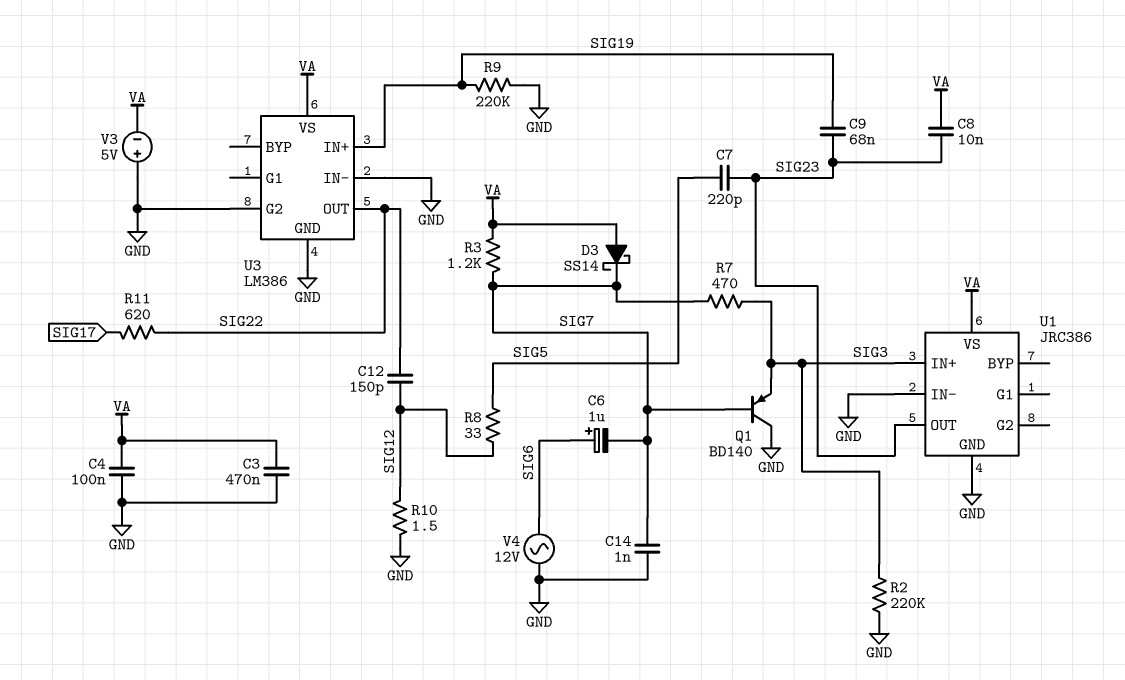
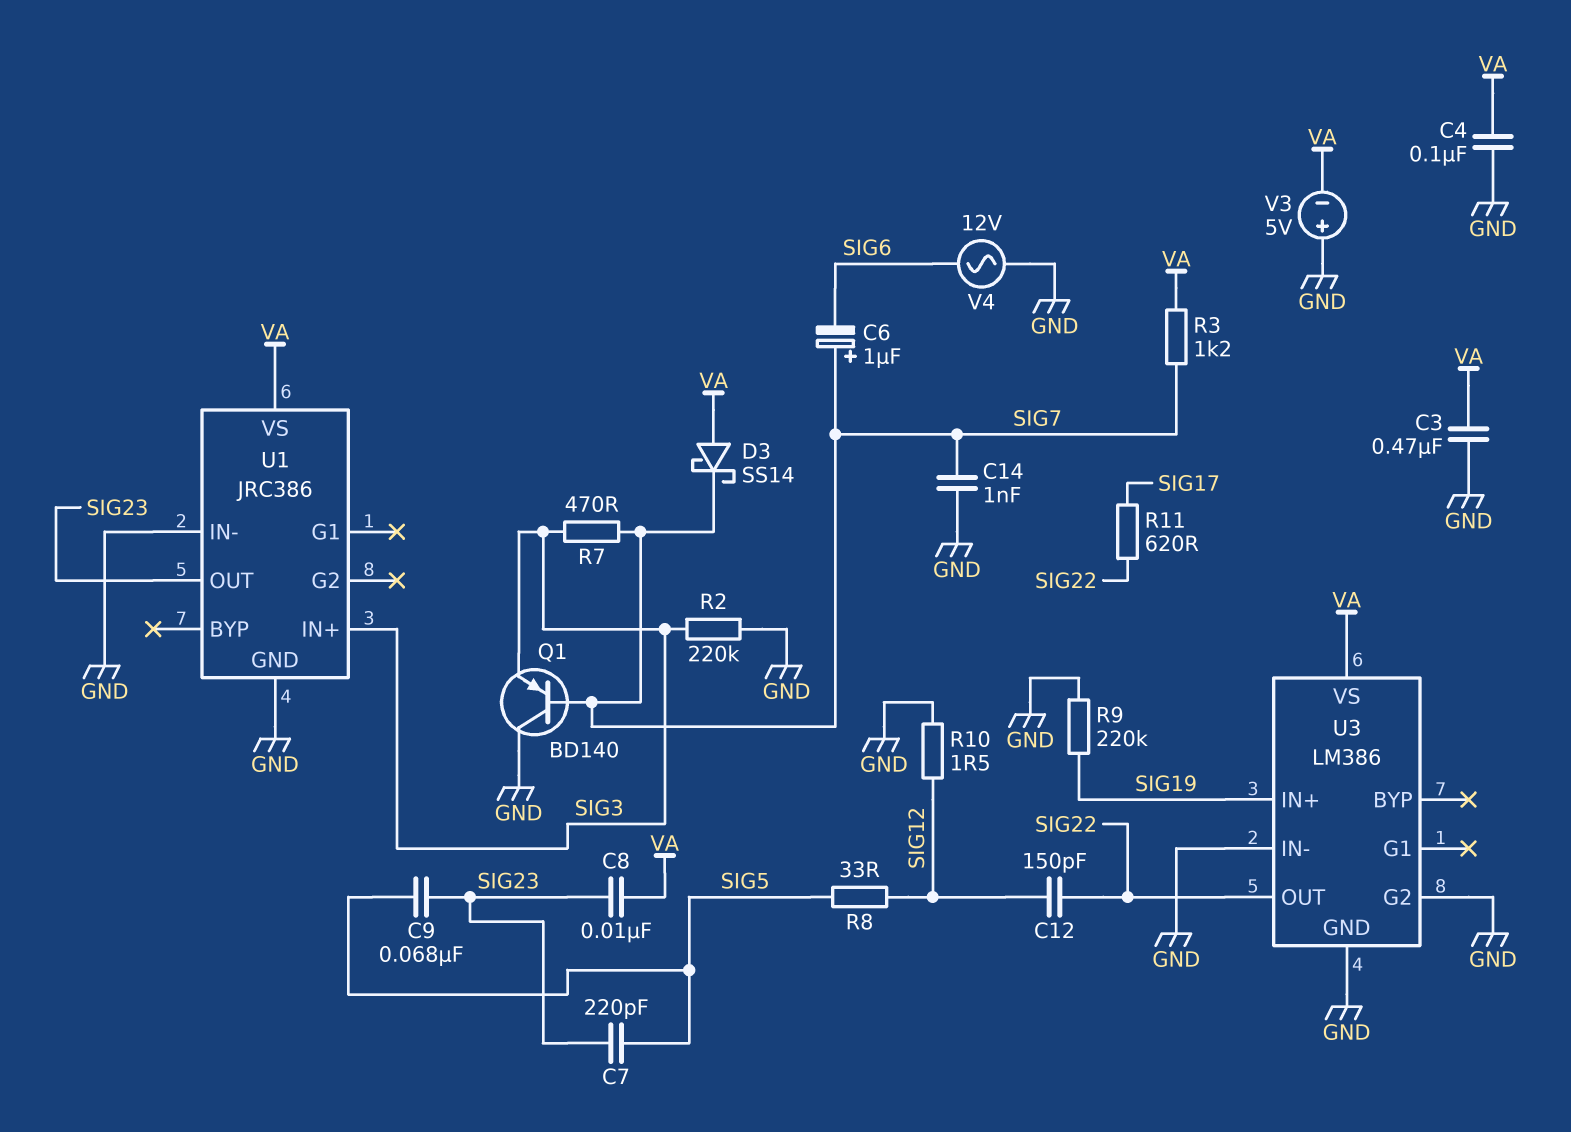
C6: 1uF (plus SIG6, minus SIG7) -> 1uF (plus SIG7, minus SIG6)
C9: 68nF (SIG19, SIG23) -> 68nF (SIG5, SIG23)

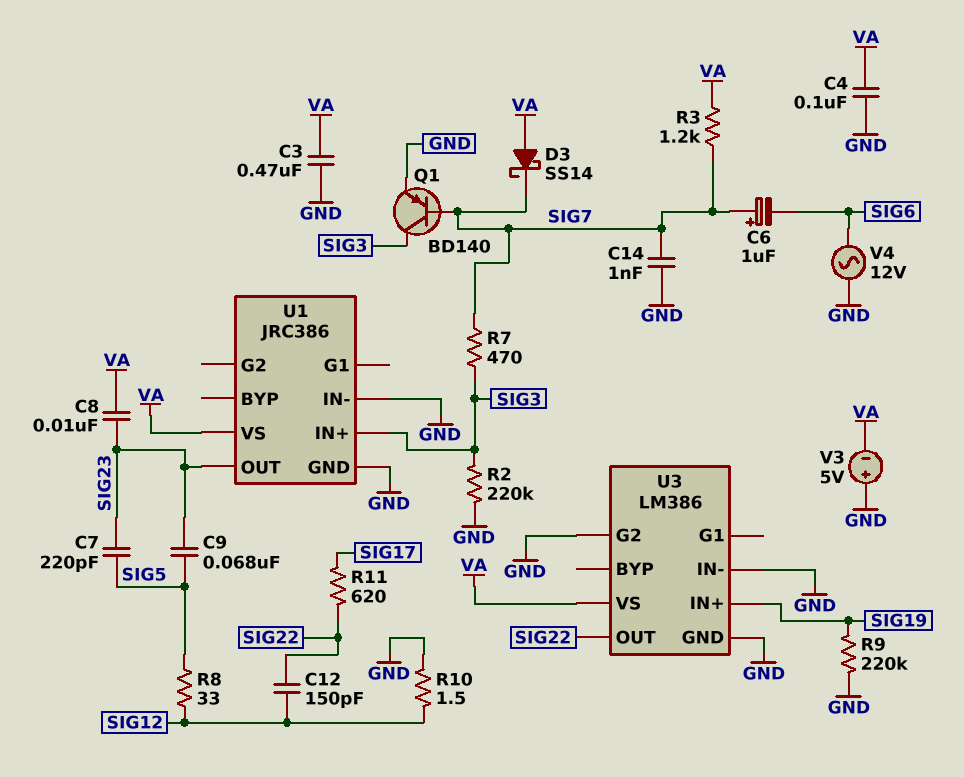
Q1: PNP BD140 (B SIG7, C GND, E SIG3) -> PNP BD140 (B SIG7, C SIG3, E GND)

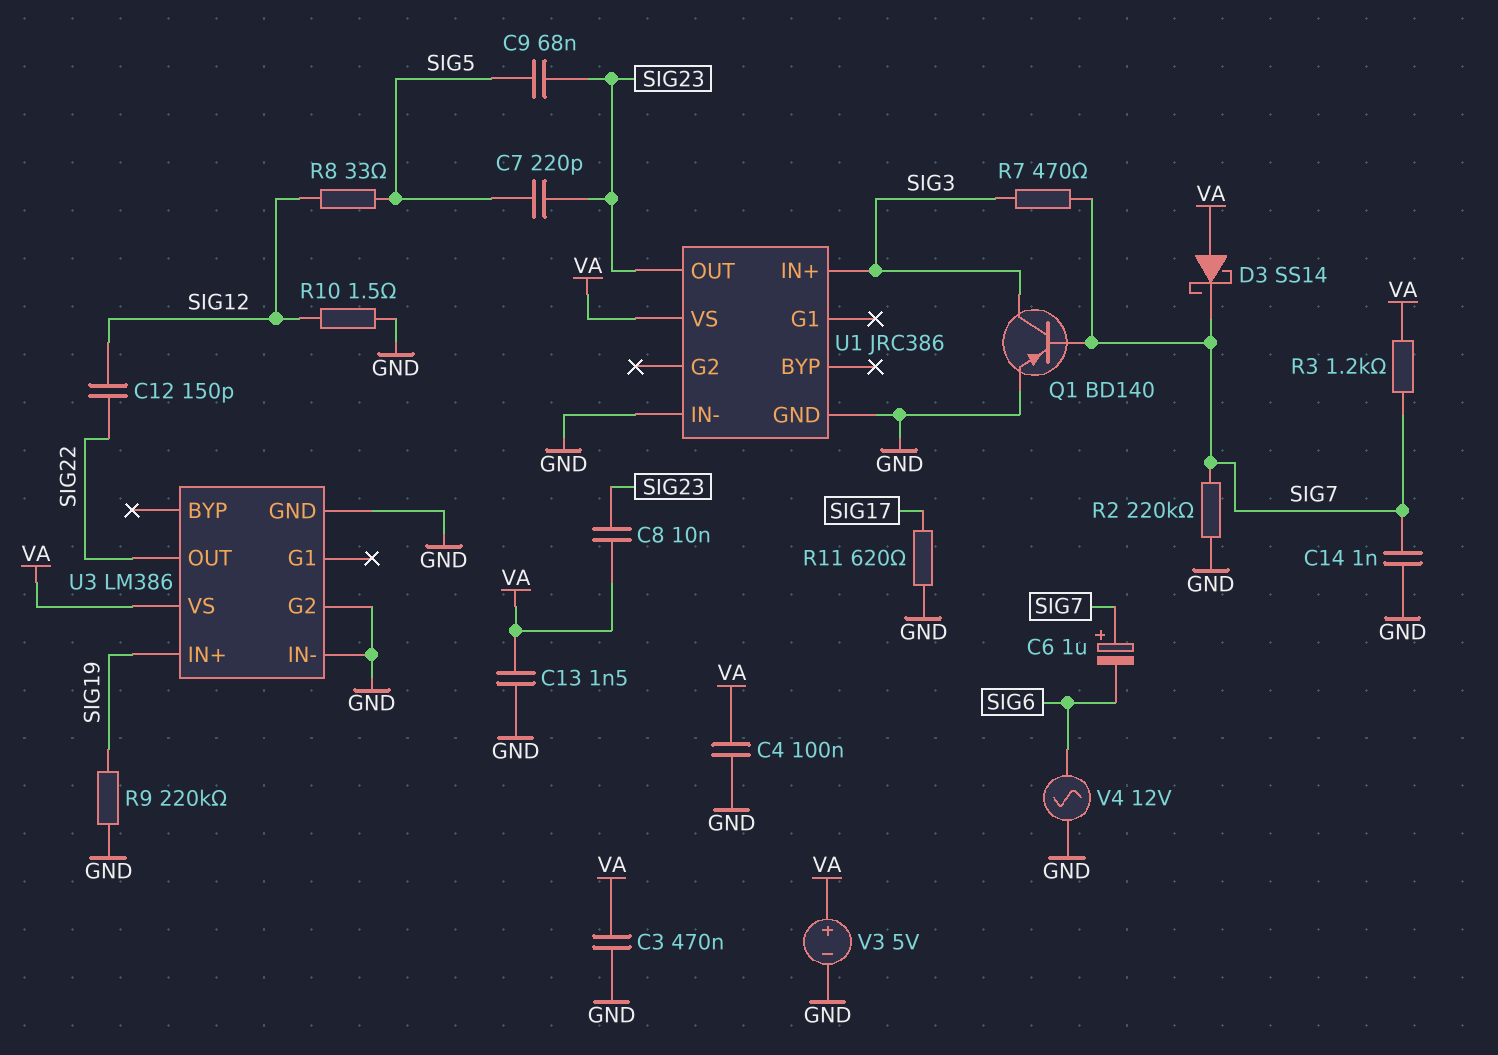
C13: none -> 1.5nF (GND, VA)
R2: 220k (GND, SIG3) -> 220k (GND, SIG7)
R11: 620 (SIG17, SIG22) -> 620 (GND, SIG17)
V3: 5V (plus GND, minus VA) -> 5V (plus VA, minus GND)

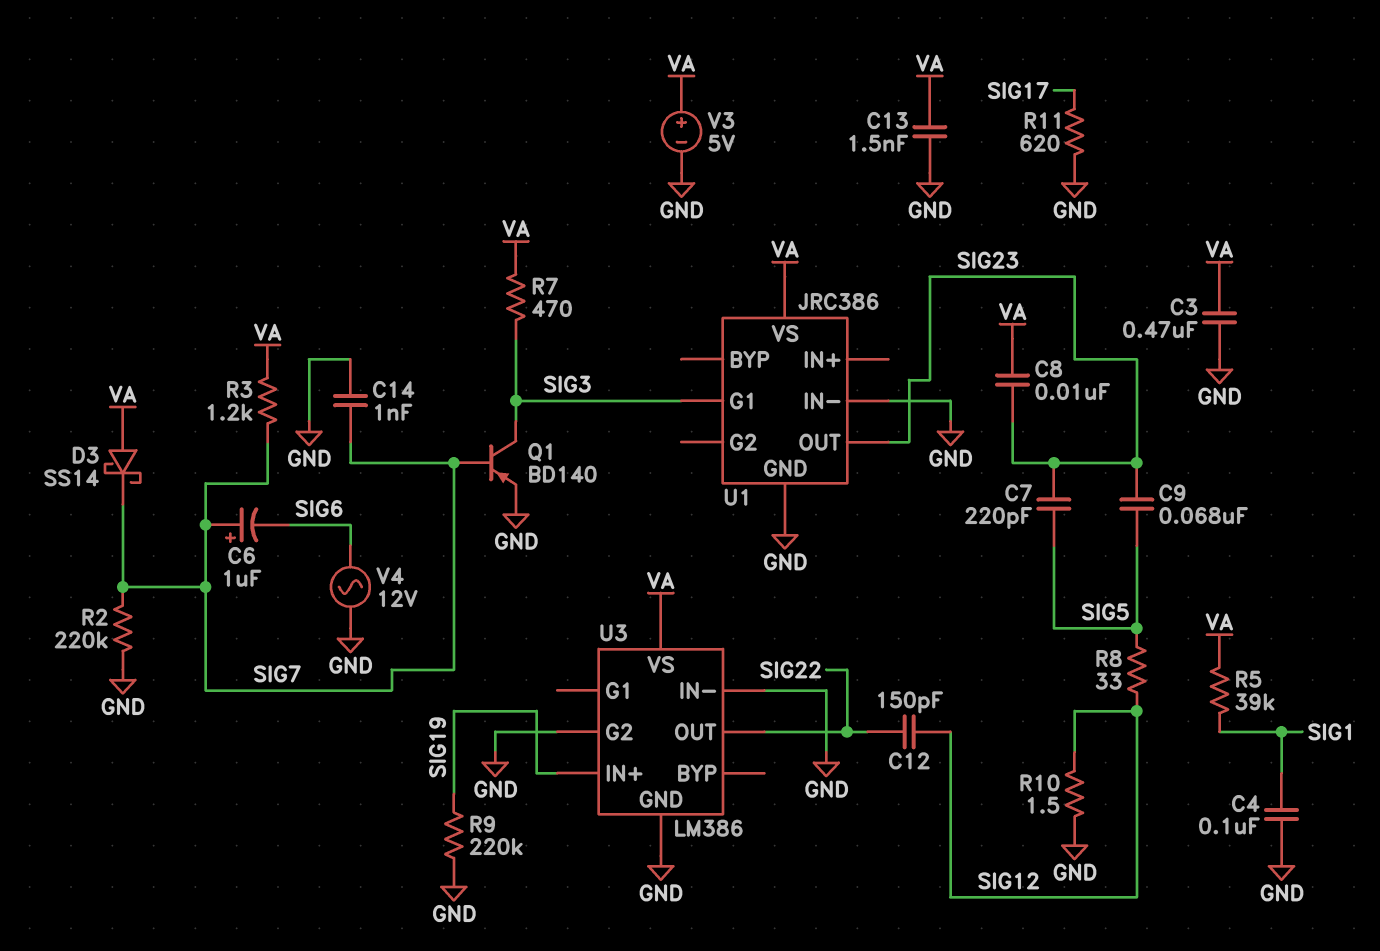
C4: 100nF (GND, VA) -> 100nF (GND, SIG1)
R5: none -> 39k (SIG1, VA)
R7: 470 (SIG3, SIG7) -> 470 (SIG3, VA)
U1 pin G1: none -> SIG3
U1 pin IN+: SIG3 -> none

